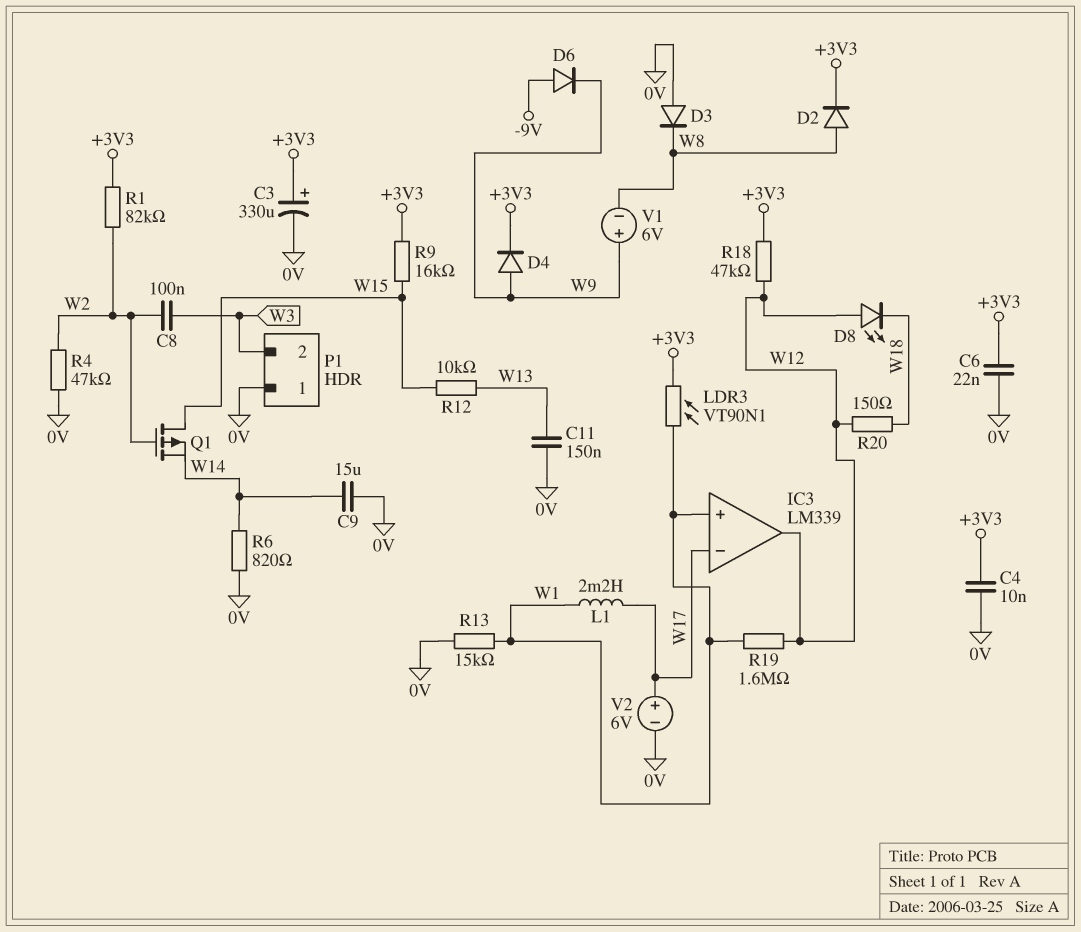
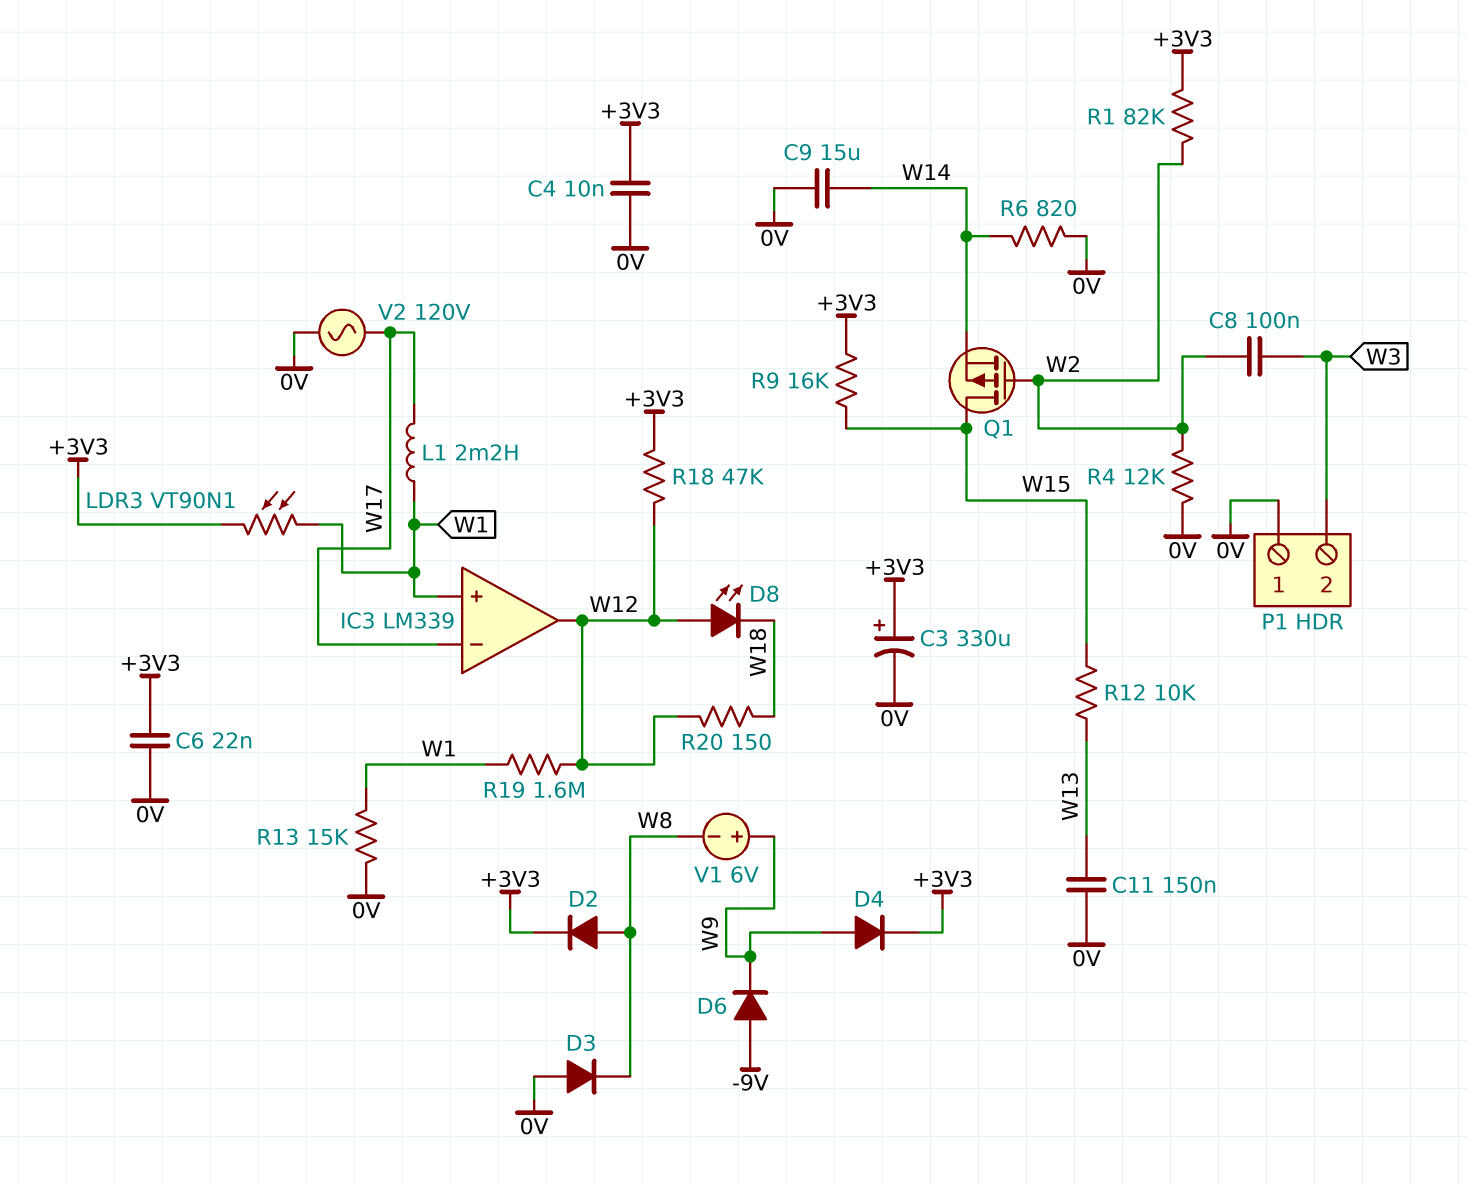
R4: 47k (0V, W2) -> 12k (0V, W2)
V2: 6V (plus W17, minus 0V) -> AC 120V (0V, W17)

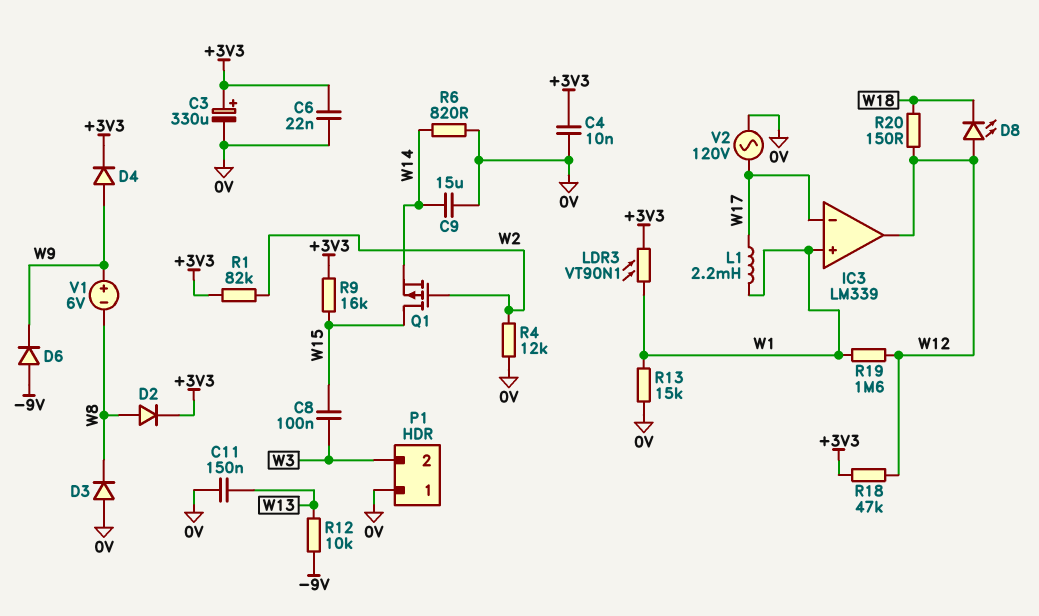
C8: 100nF (W2, W3) -> 100nF (W3, W15)
R12: 10k (W13, W15) -> 10k (-9V, W13)

